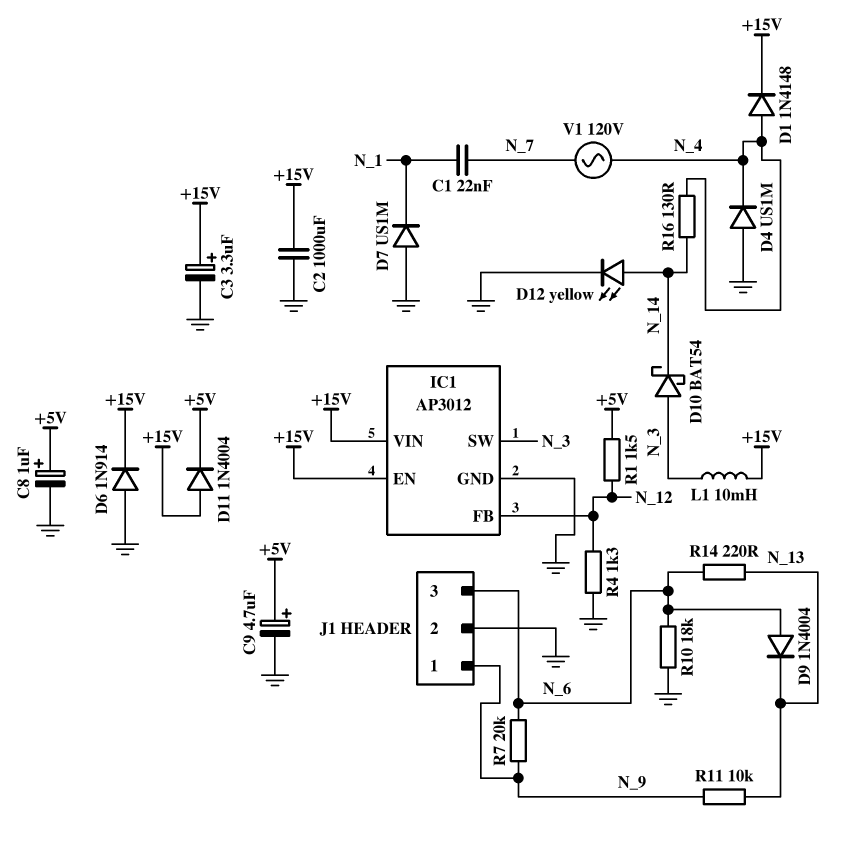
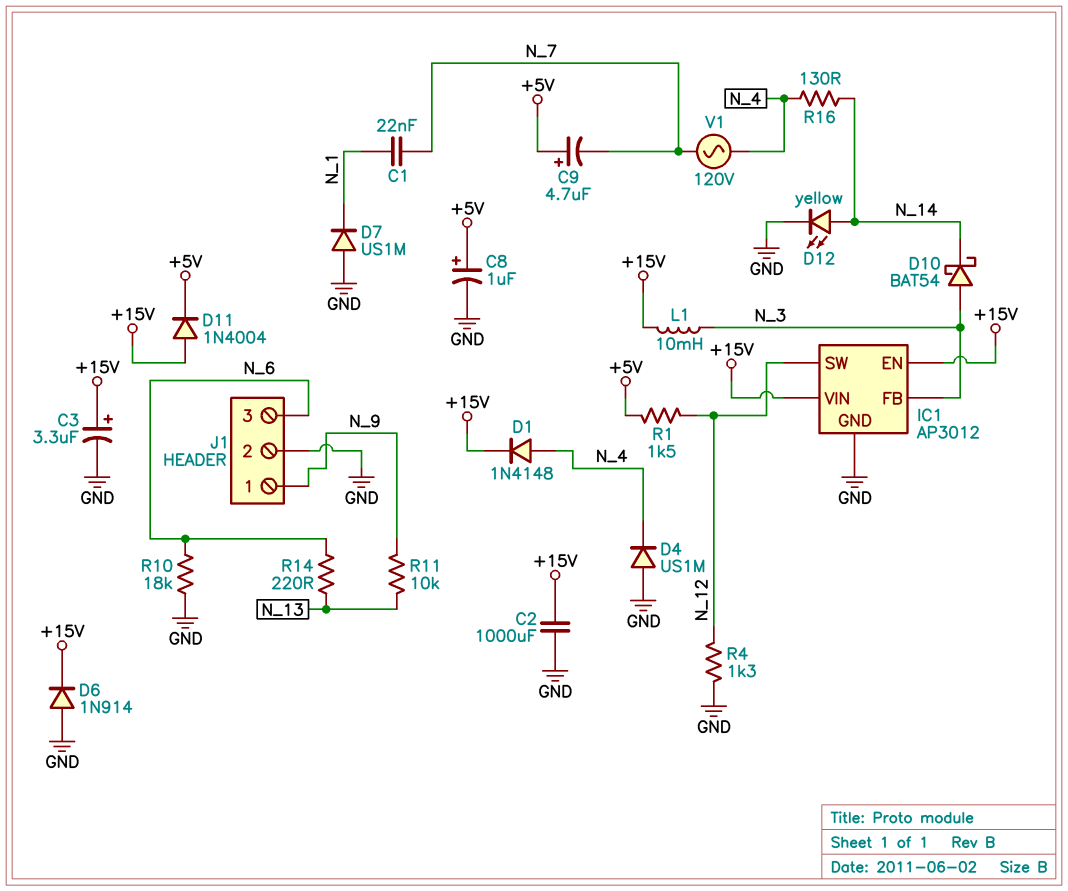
C9: 4.7uF (plus +5V, minus GND) -> 4.7uF (plus +5V, minus N_7)
D9: diode 1N4004 (A N_6, K N_13) -> none
IC1 pin FB: N_12 -> N_3
IC1 pin SW: N_3 -> N_12
R7: 20k (N_6, N_9) -> none

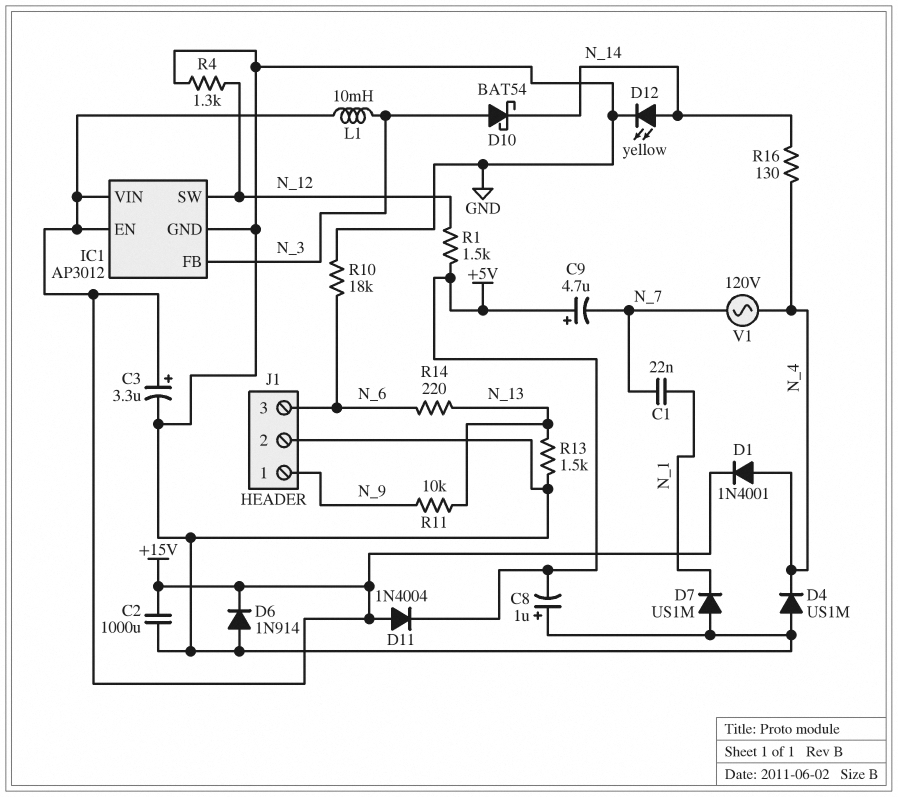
C8: 1uF (plus +5V, minus GND) -> 1uF (plus GND, minus +5V)
D1: diode 1N4148 (A N_4, K +15V) -> diode 1N4001 (A N_4, K +15V)
R13: none -> 1.5k (GND, N_13)

